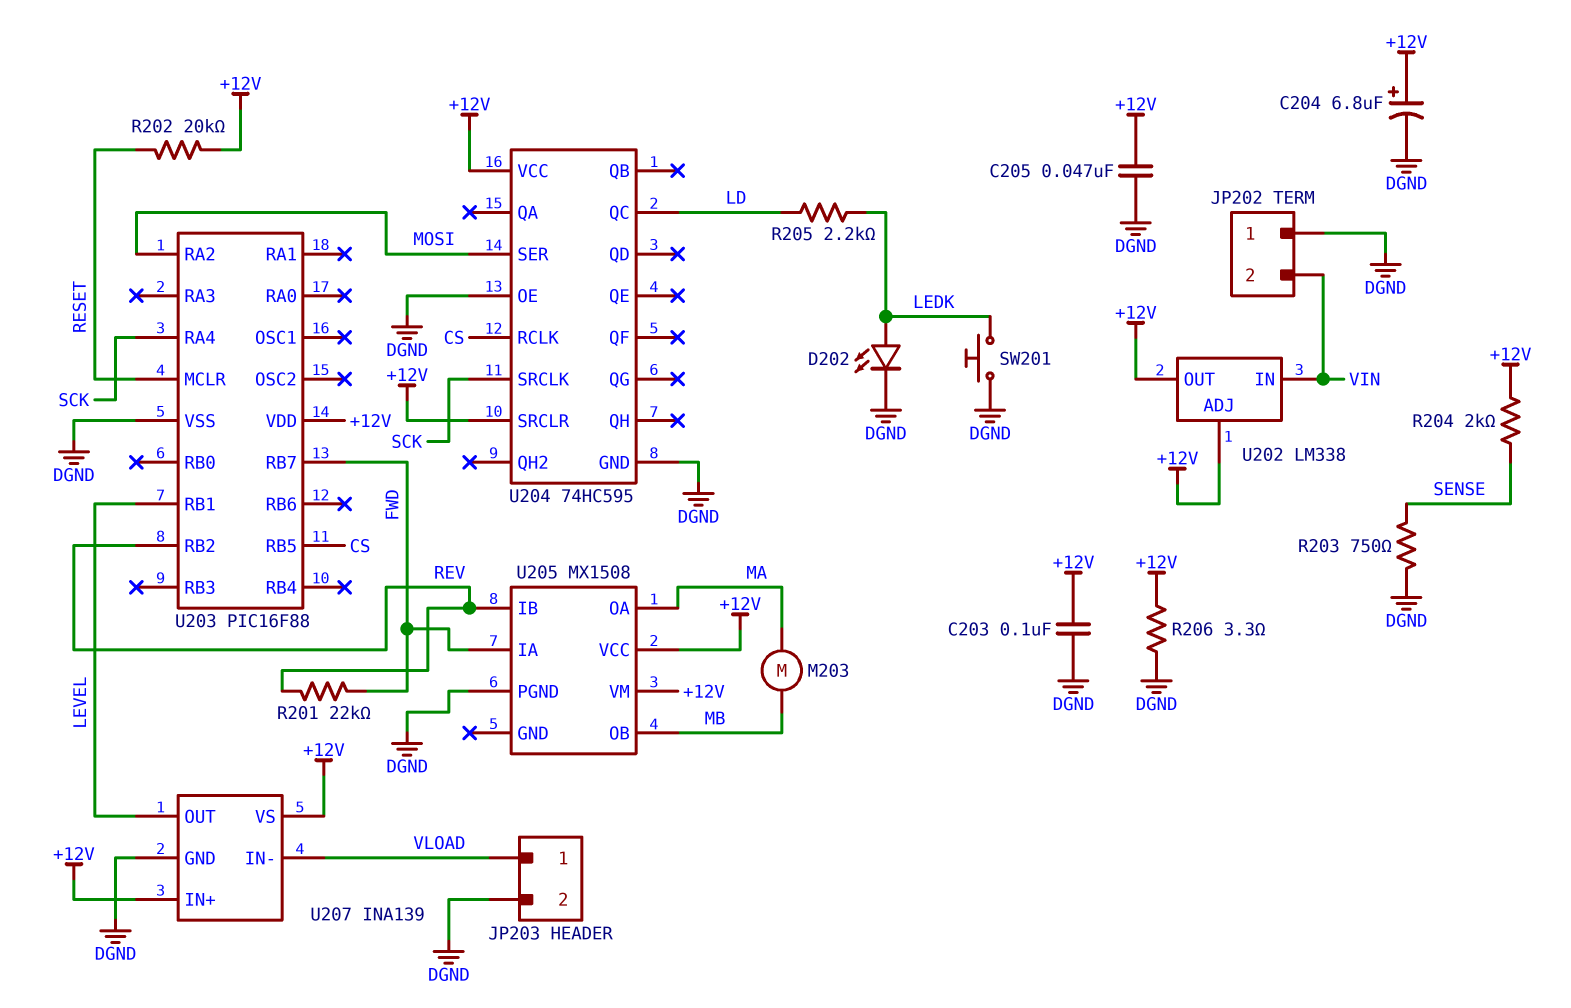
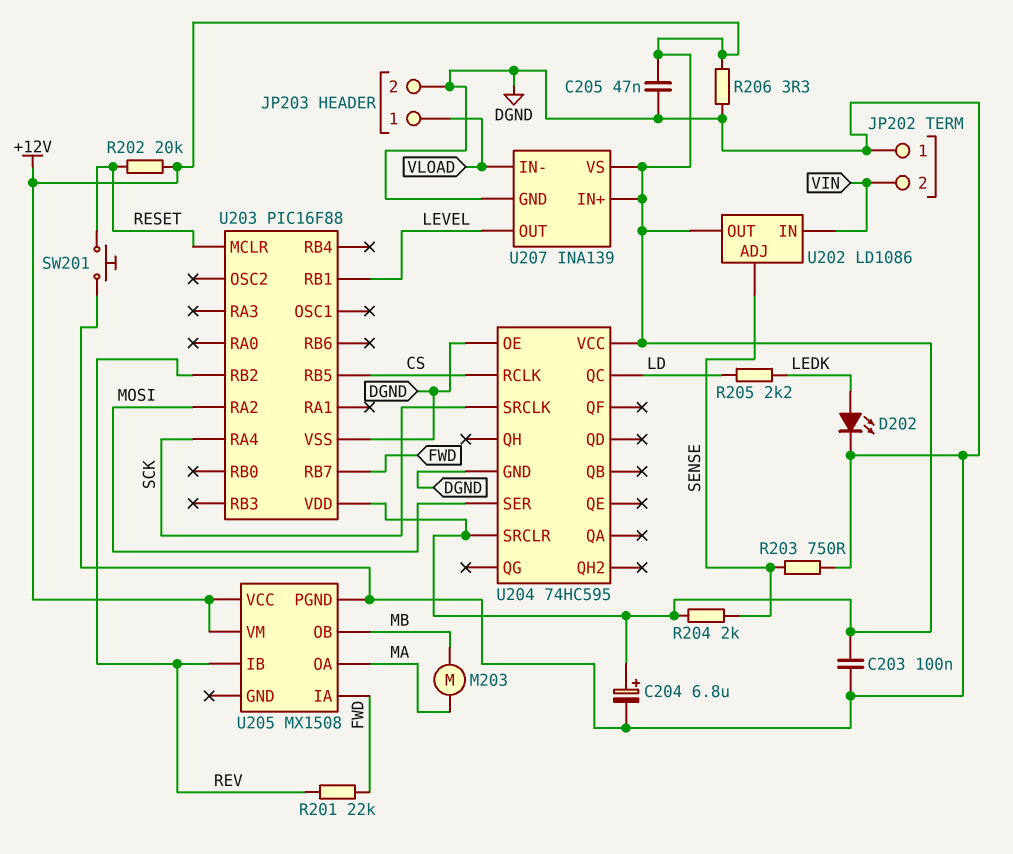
SW201: button (DGND, LEDK) -> button (DGND, RESET)
U202: LM338 -> LD1086
U202 pin ADJ: +12V -> SENSE

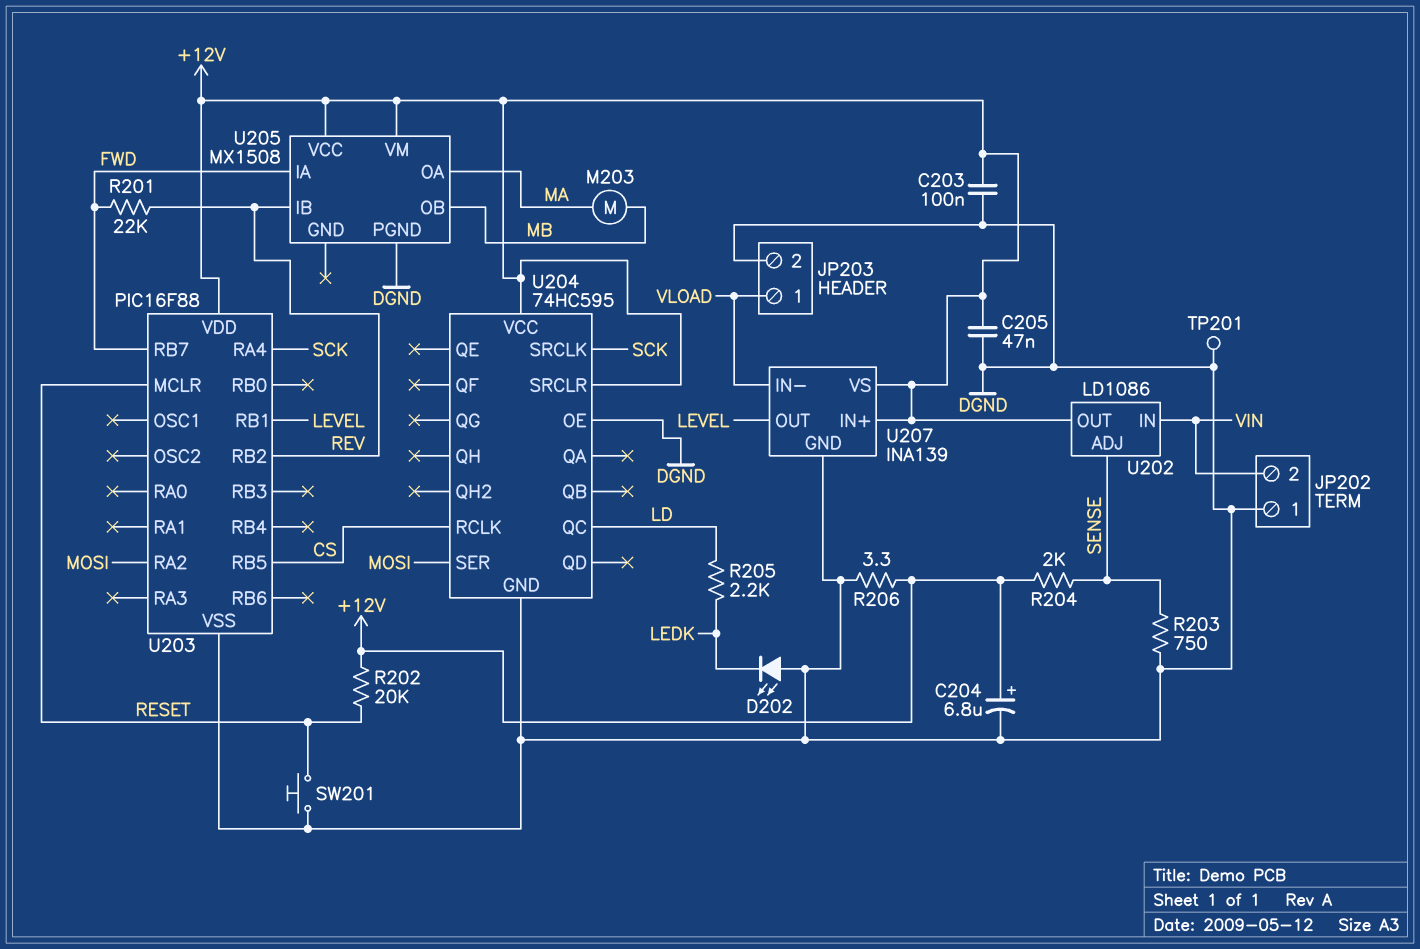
D202: LED (A LEDK, K DGND) -> LED (A DGND, K LEDK)
TP201: none -> test point (DGND)

